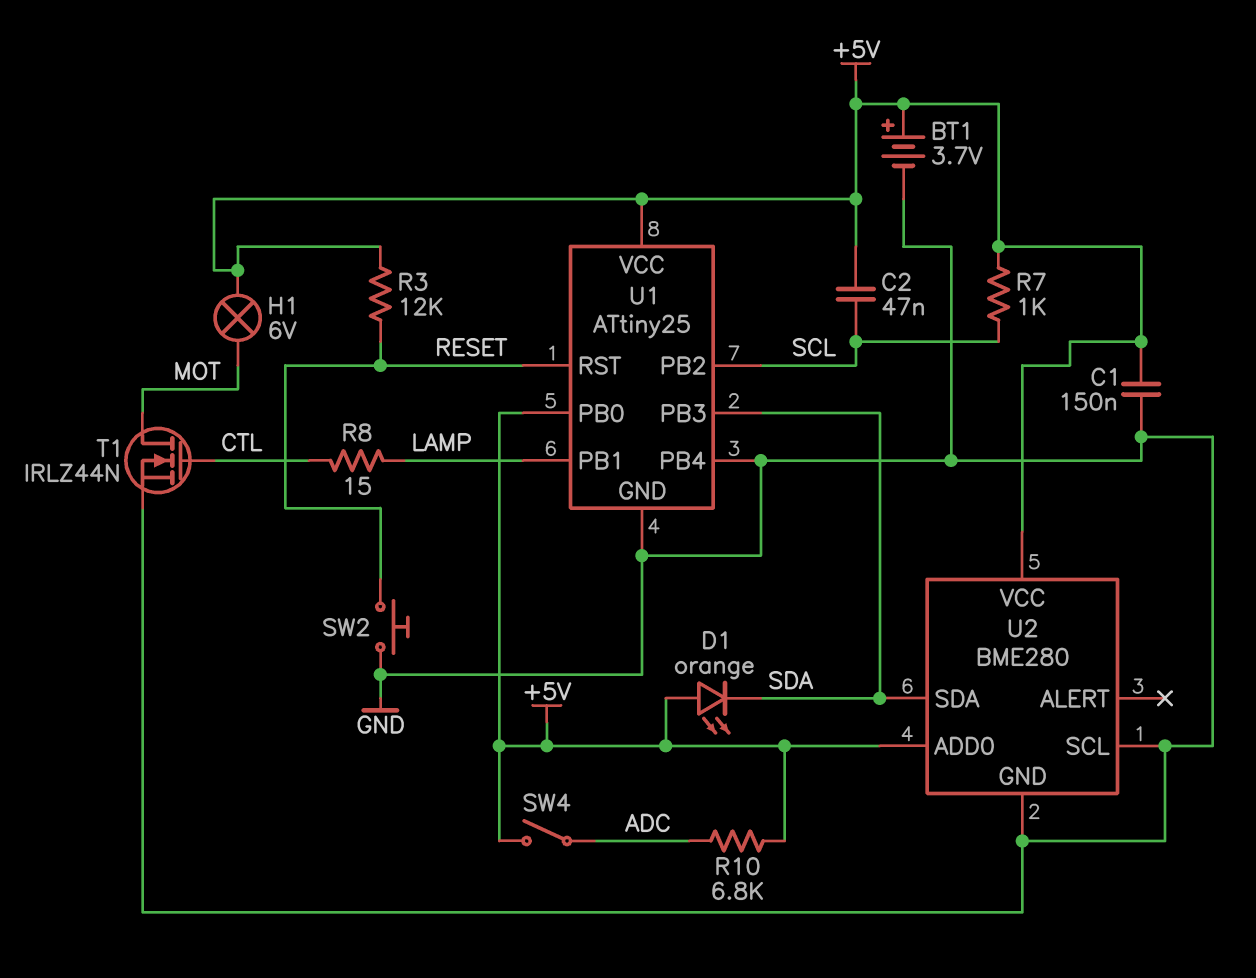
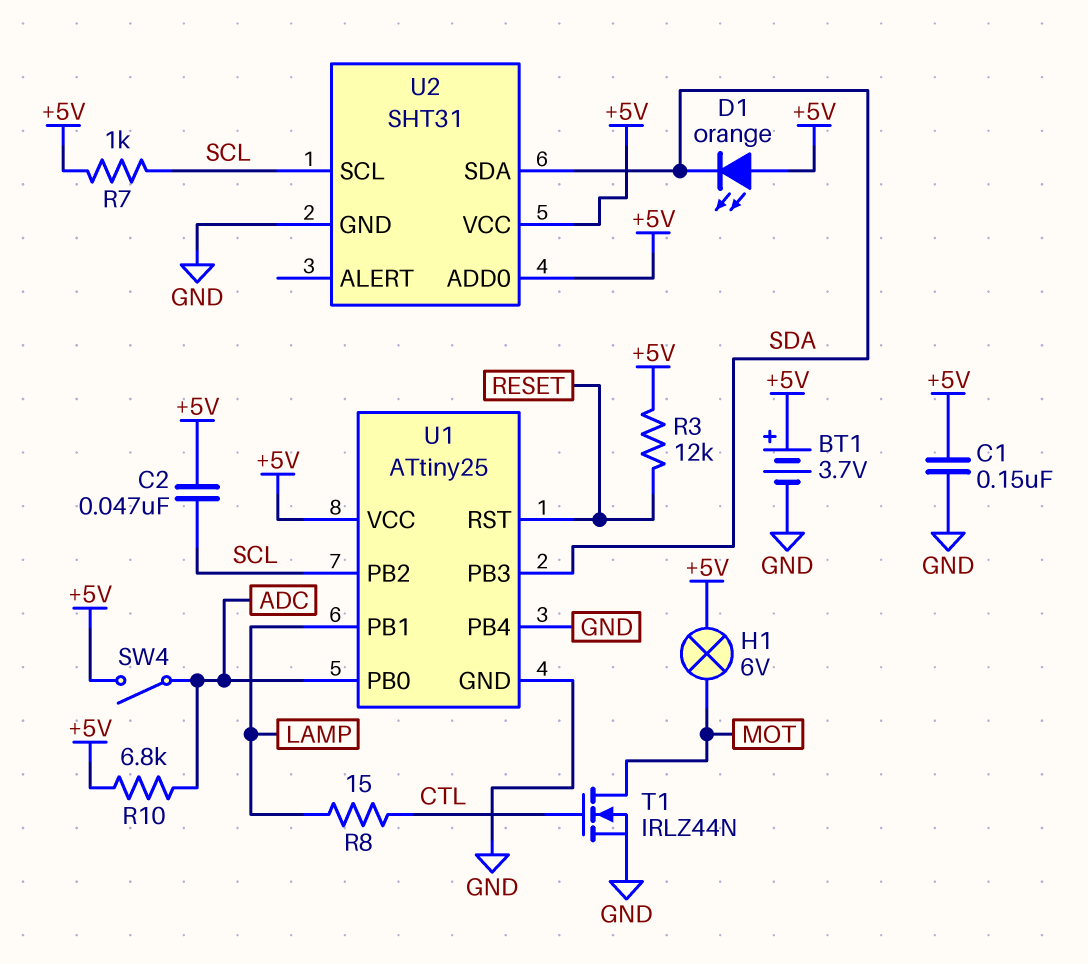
SW2: button (GND, RESET) -> none
U1 pin PB0: +5V -> ADC
U2: BME280 -> SHT31
U2 pin SCL: GND -> SCL

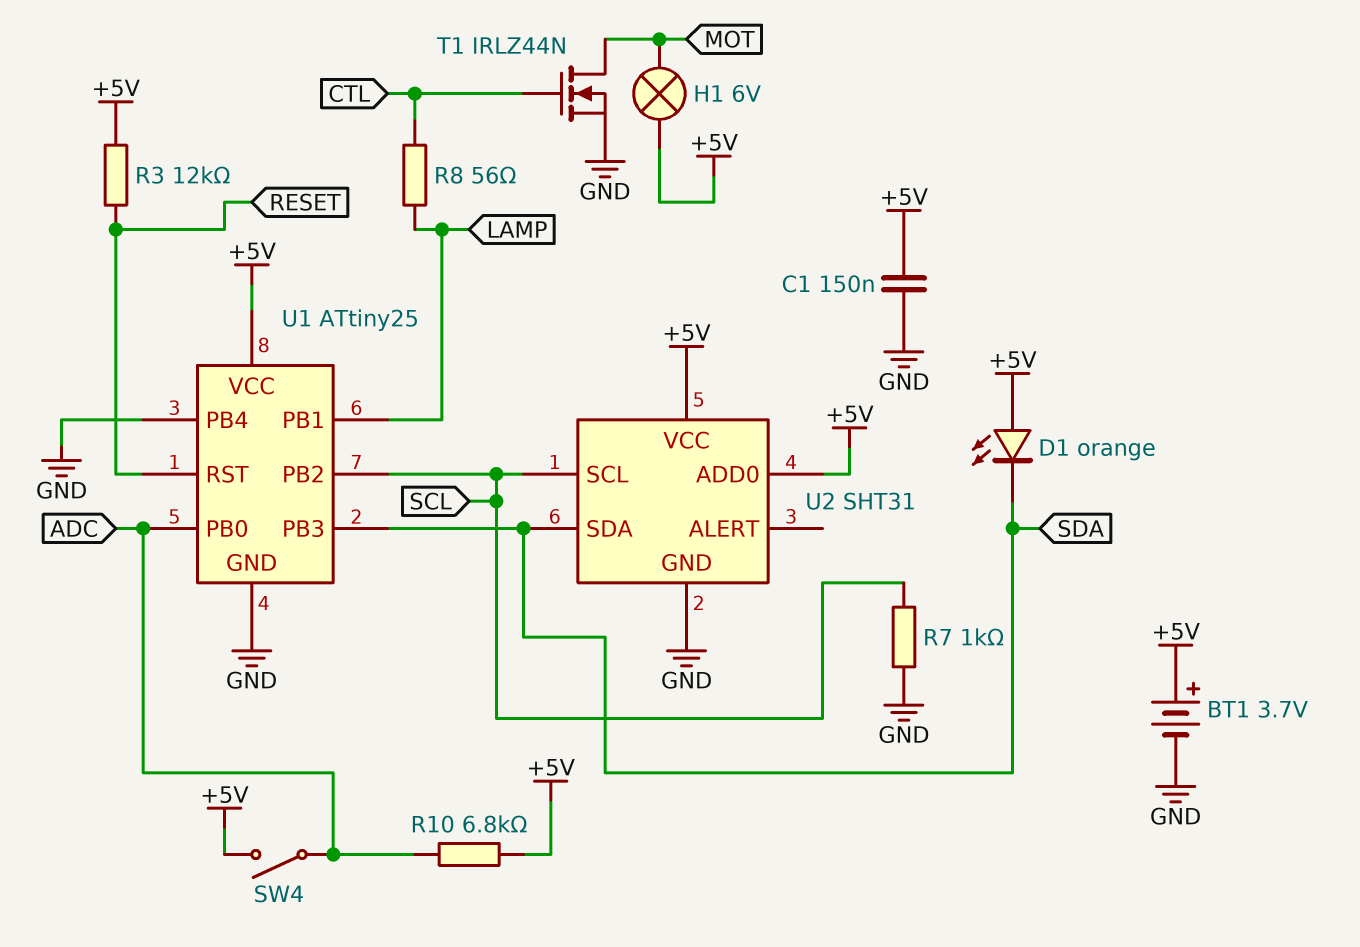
C2: 47nF (+5V, SCL) -> none
R7: 1k (+5V, SCL) -> 1k (GND, SCL)
R8: 15 (CTL, LAMP) -> 56 (CTL, LAMP)

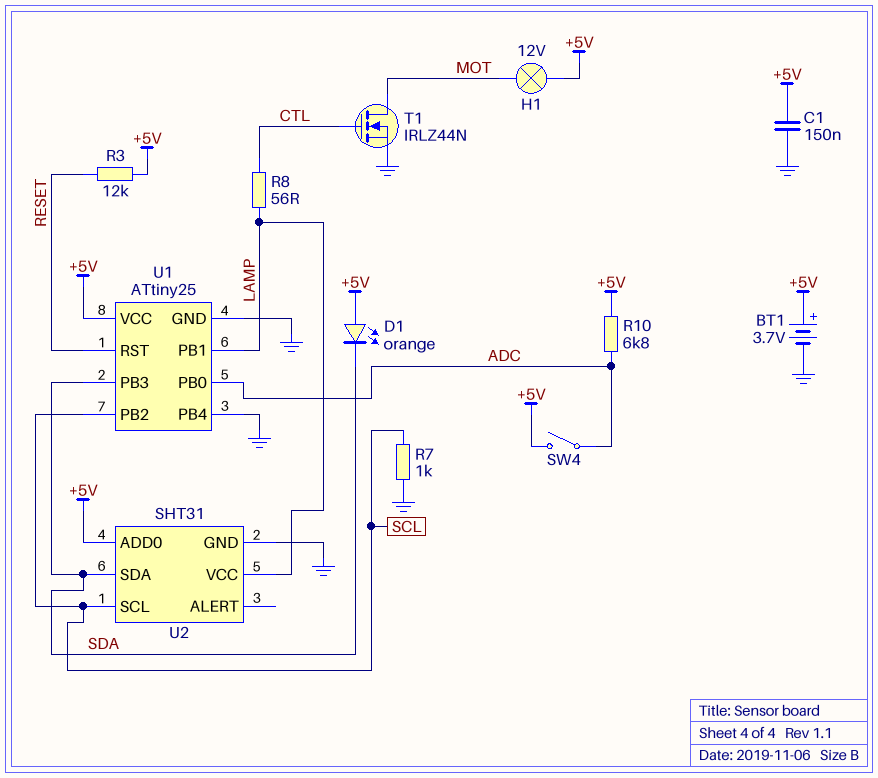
H1: lamp 6V (+5V, MOT) -> lamp 12V (+5V, MOT)
U2 pin VCC: +5V -> LAMP

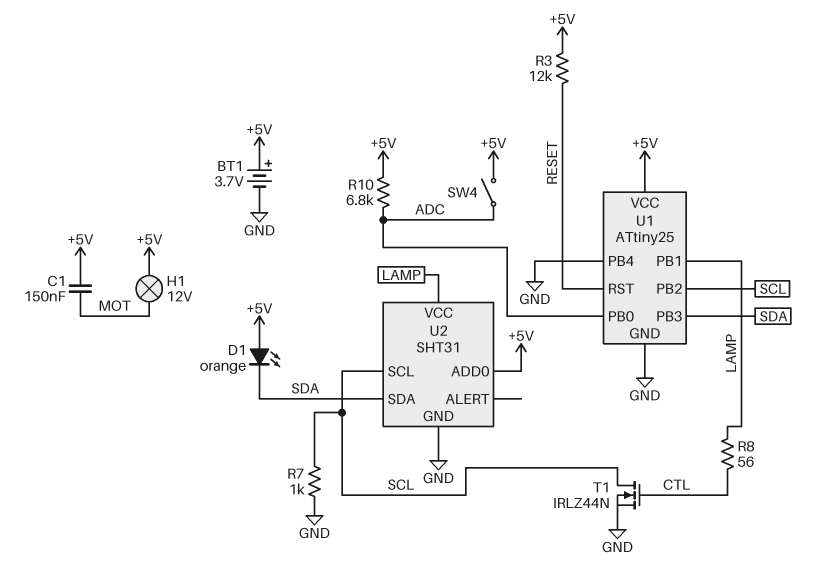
C1: 150nF (+5V, GND) -> 150nF (+5V, MOT)
T1: NMOS IRLZ44N (G CTL, D MOT, S GND) -> NMOS IRLZ44N (G CTL, D SCL, S GND)

